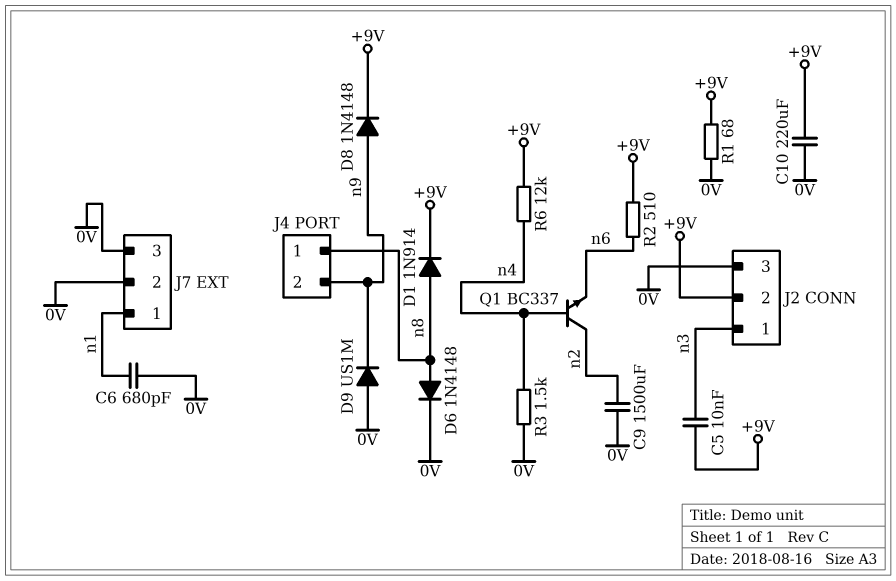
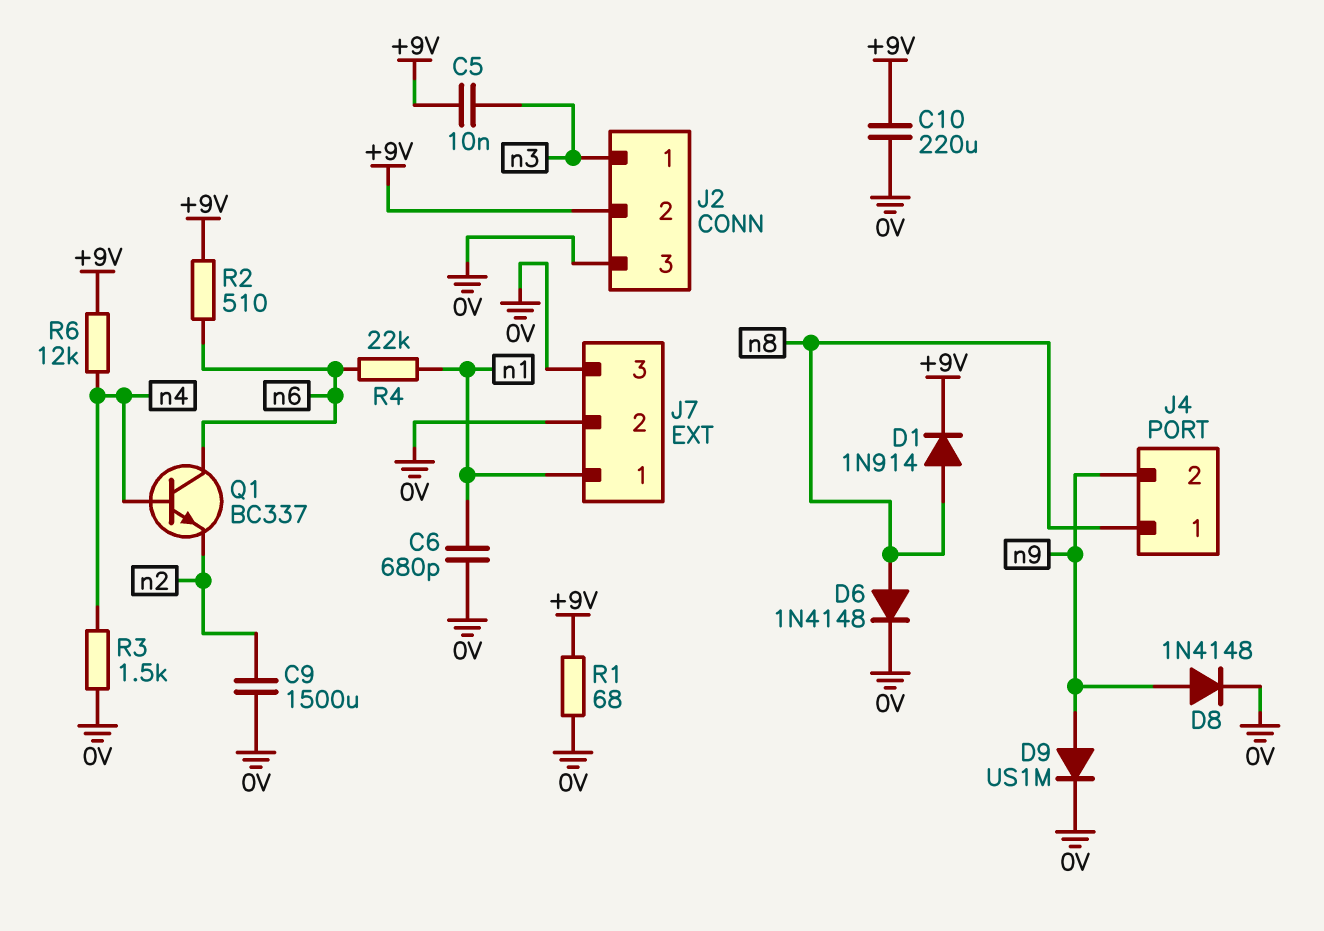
D8: diode 1N4148 (A n9, K +9V) -> diode 1N4148 (A n9, K 0V)
D9: diode US1M (A 0V, K n9) -> diode US1M (A n9, K 0V)
Q1: NPN BC337 (B n4, C n2, E n6) -> NPN BC337 (B n4, C n6, E n2)
R4: none -> 22k (n1, n6)

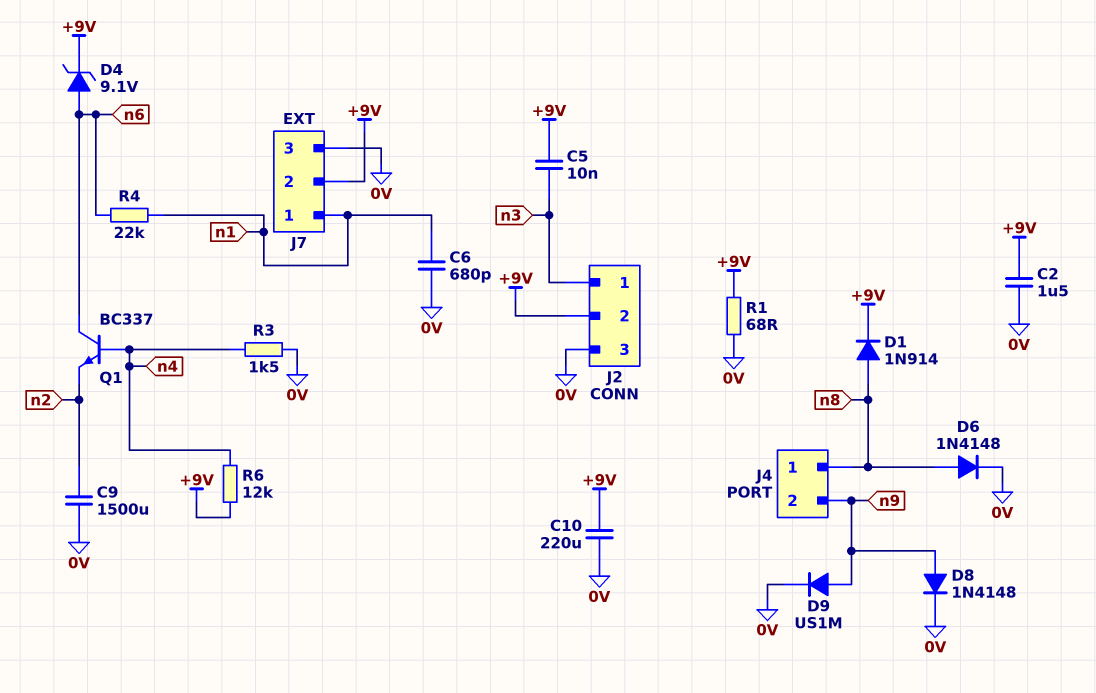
C2: none -> 1.5uF (+9V, 0V)
D4: none -> zener 9.1V (A n6, K +9V)
J7 pin 2: 0V -> +9V
R2: 510 (+9V, n6) -> none

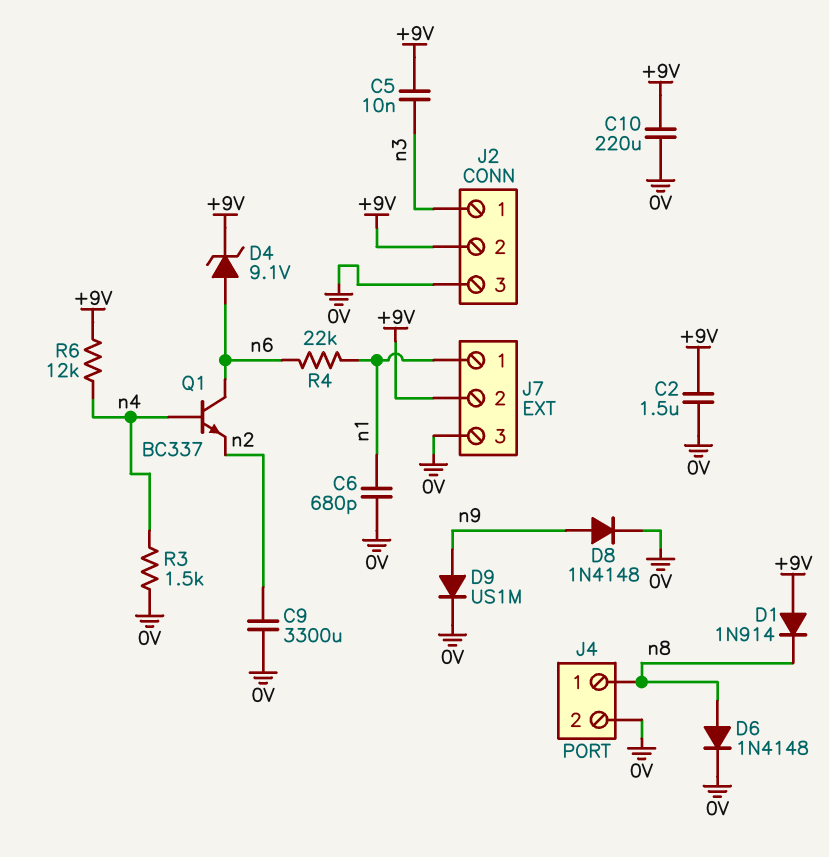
C9: 1500uF (0V, n2) -> 3300uF (0V, n2)
D1: diode 1N914 (A n8, K +9V) -> diode 1N914 (A +9V, K n8)
J4 pin 2: n9 -> 0V
R1: 68 (+9V, 0V) -> none

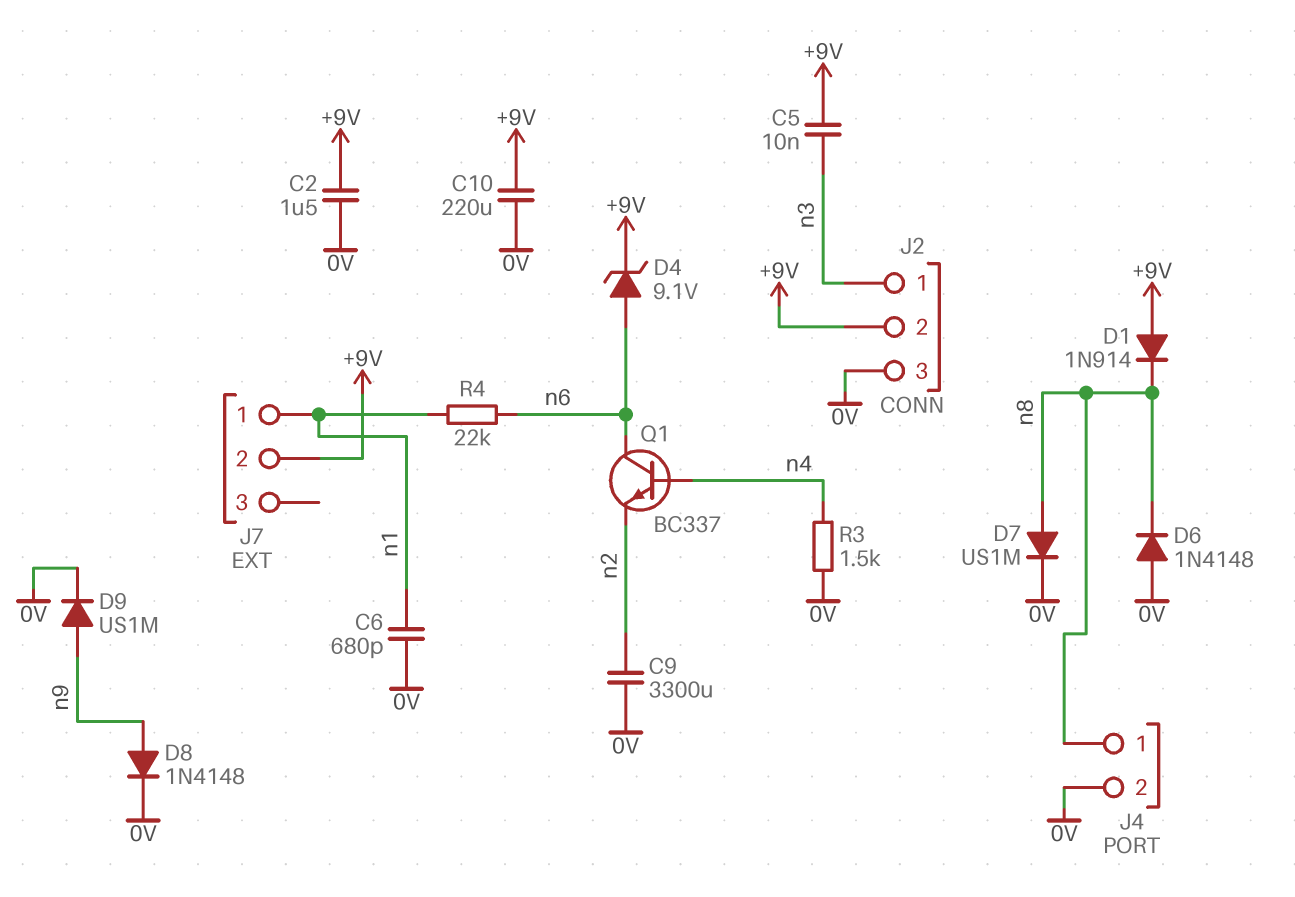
D6: diode 1N4148 (A n8, K 0V) -> diode 1N4148 (A 0V, K n8)
D7: none -> diode US1M (A n8, K 0V)
J7 pin 3: 0V -> none
R6: 12k (+9V, n4) -> none

